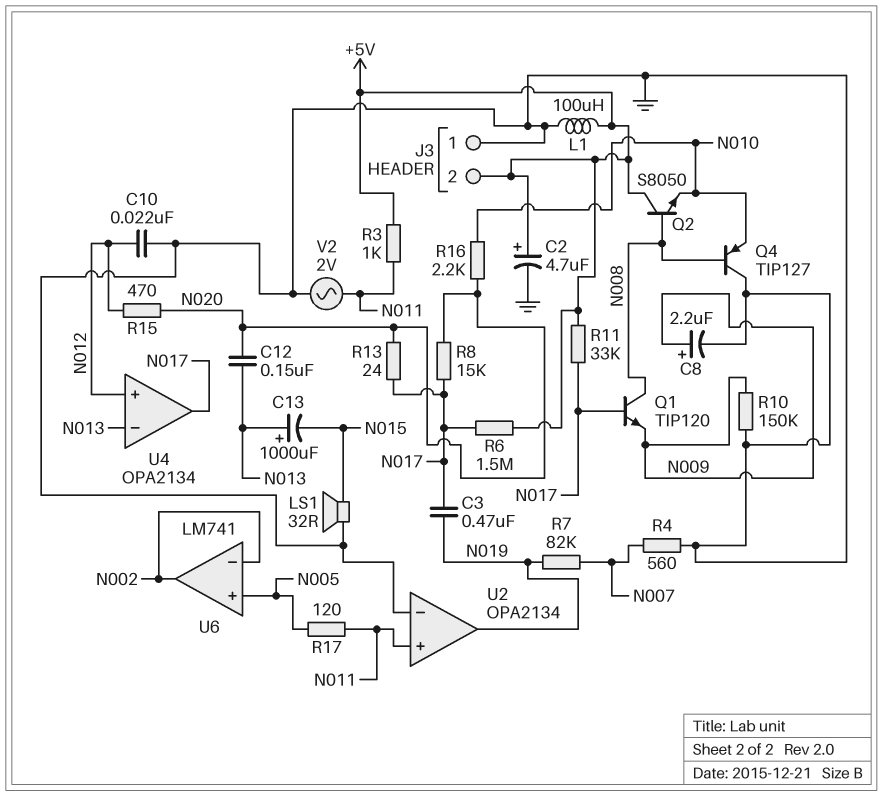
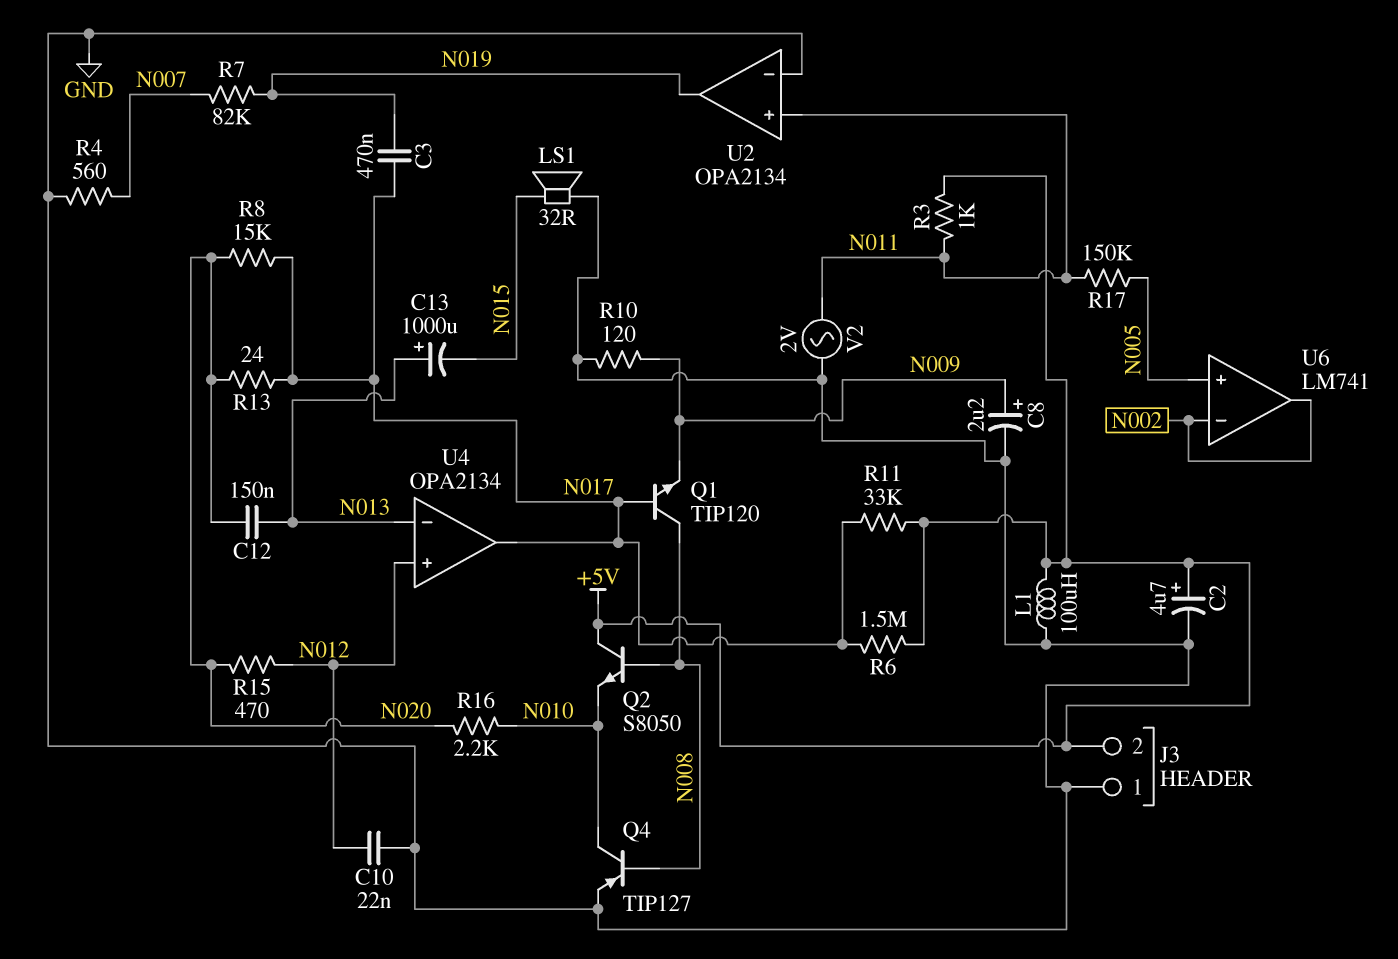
Q4: PNP TIP127 (B N008, C GND, E N010) -> PNP TIP127 (B N008, C N010, E GND)
R10: 150k (GND, N009) -> 120 (GND, N009)
R17: 120 (N005, N011) -> 150k (N005, N011)

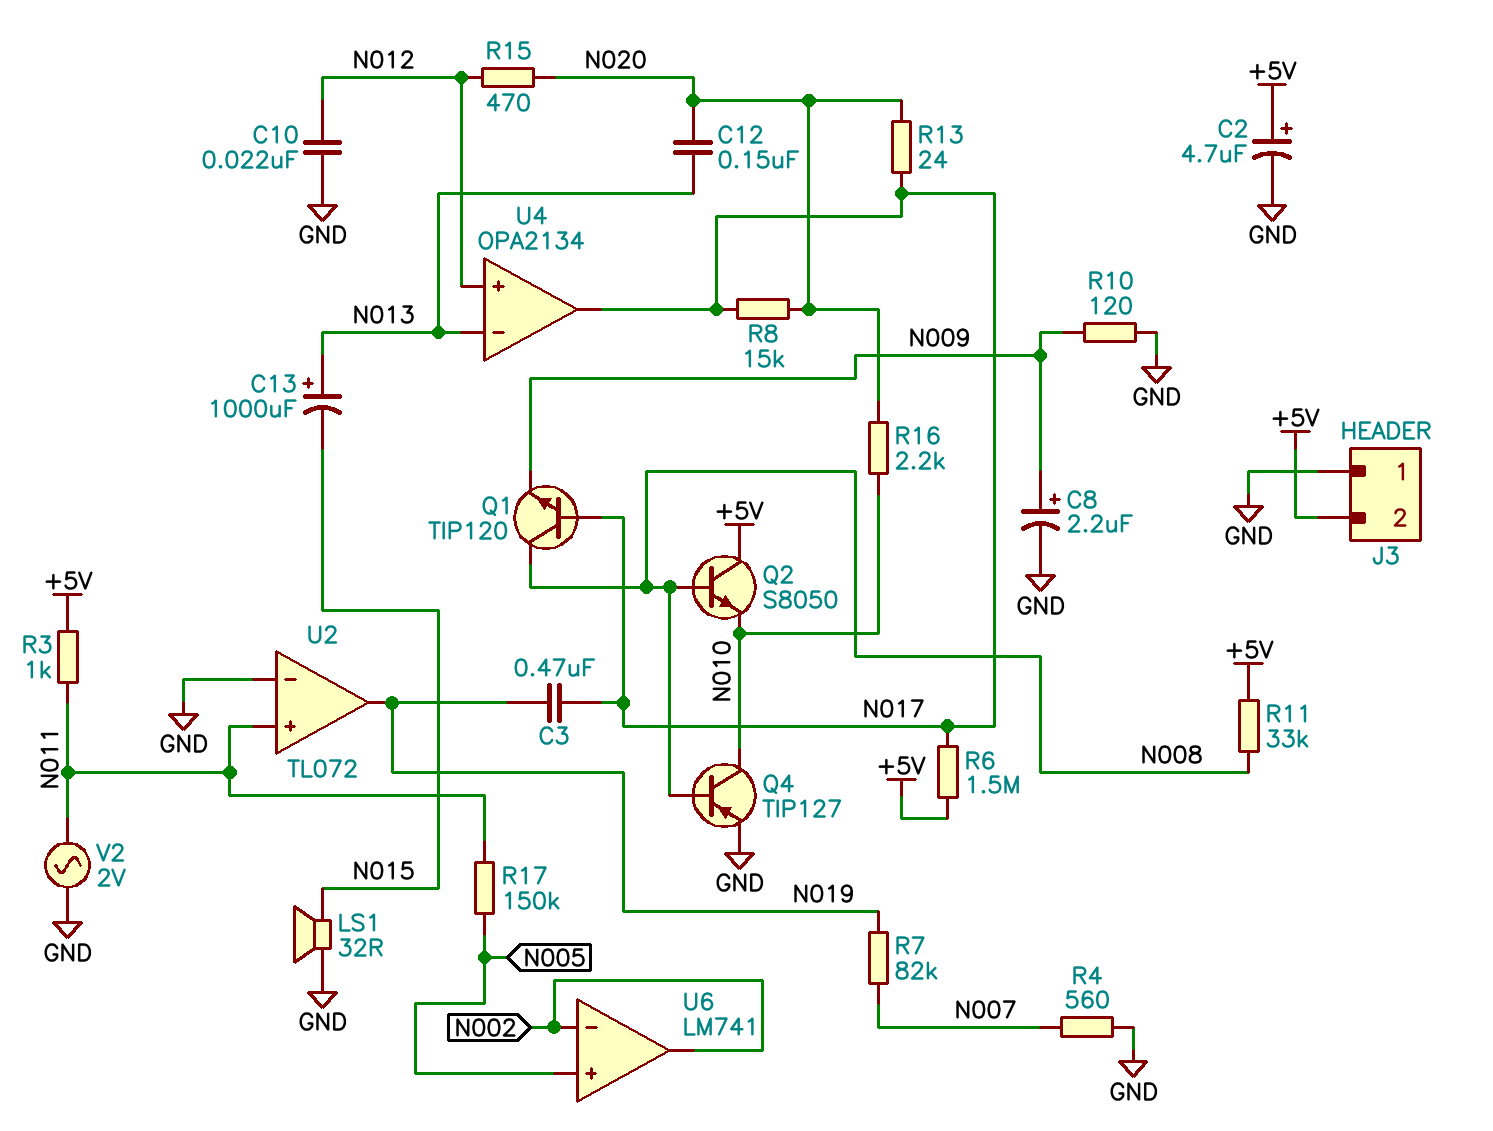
L1: 100uH (+5V, GND) -> none
R11: 33k (+5V, N017) -> 33k (+5V, N008)
U2: OPA2134 -> TL072

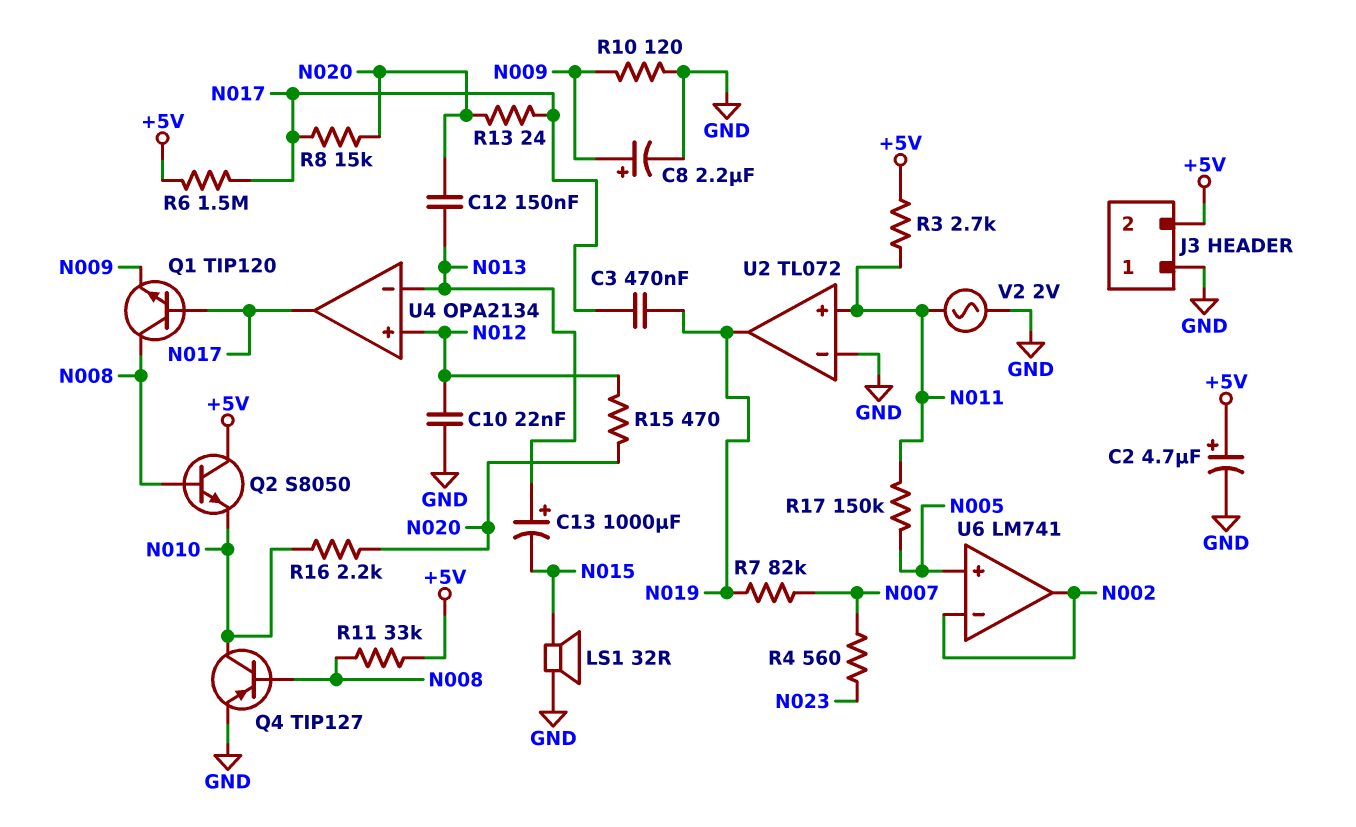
R3: 1k (+5V, N011) -> 2.7k (+5V, N011)
R4: 560 (GND, N007) -> 560 (N007, N023)

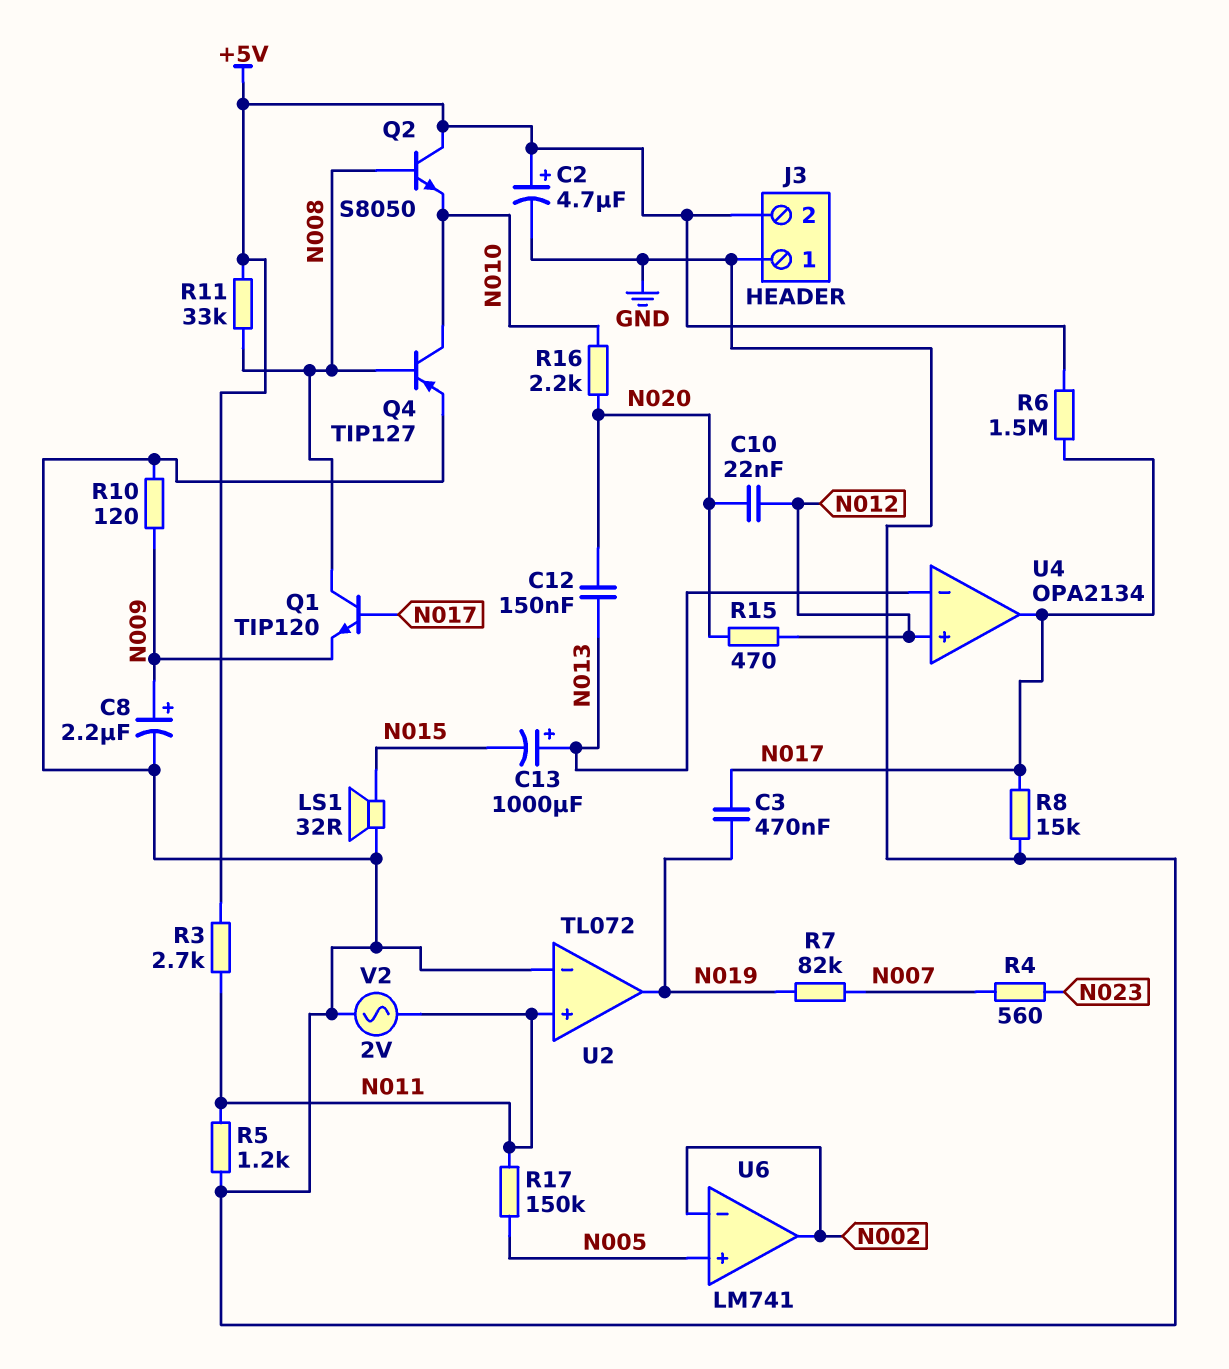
C10: 22nF (GND, N012) -> 22nF (N012, N020)
R5: none -> 1.2k (GND, N011)
R8: 15k (N017, N020) -> 15k (GND, N017)
R13: 24 (N017, N020) -> none

